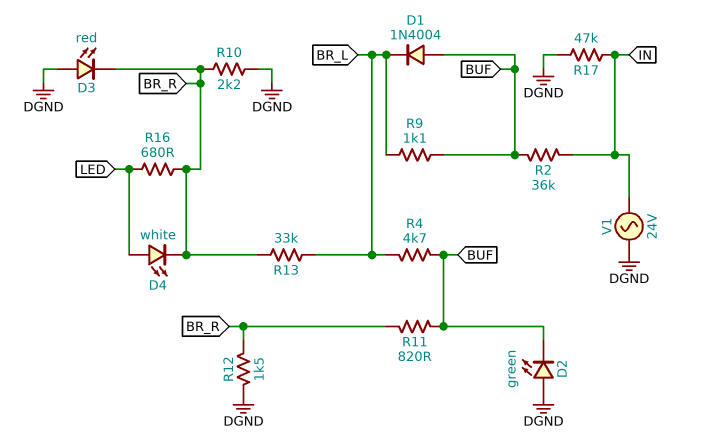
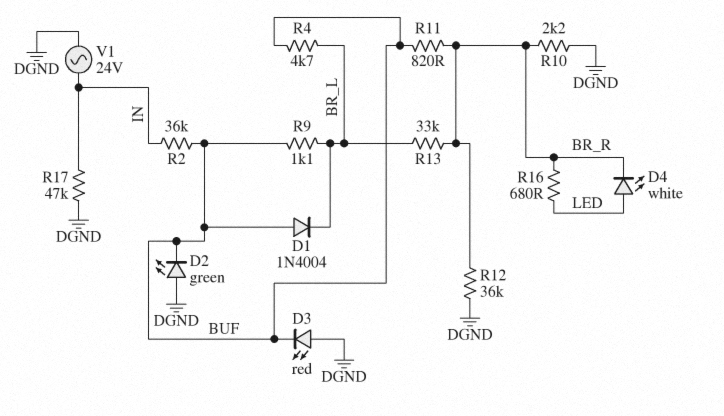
D3: LED red (A DGND, K BR_R) -> LED red (A DGND, K BUF)
R12: 1.5k (BR_R, DGND) -> 36k (BR_R, DGND)

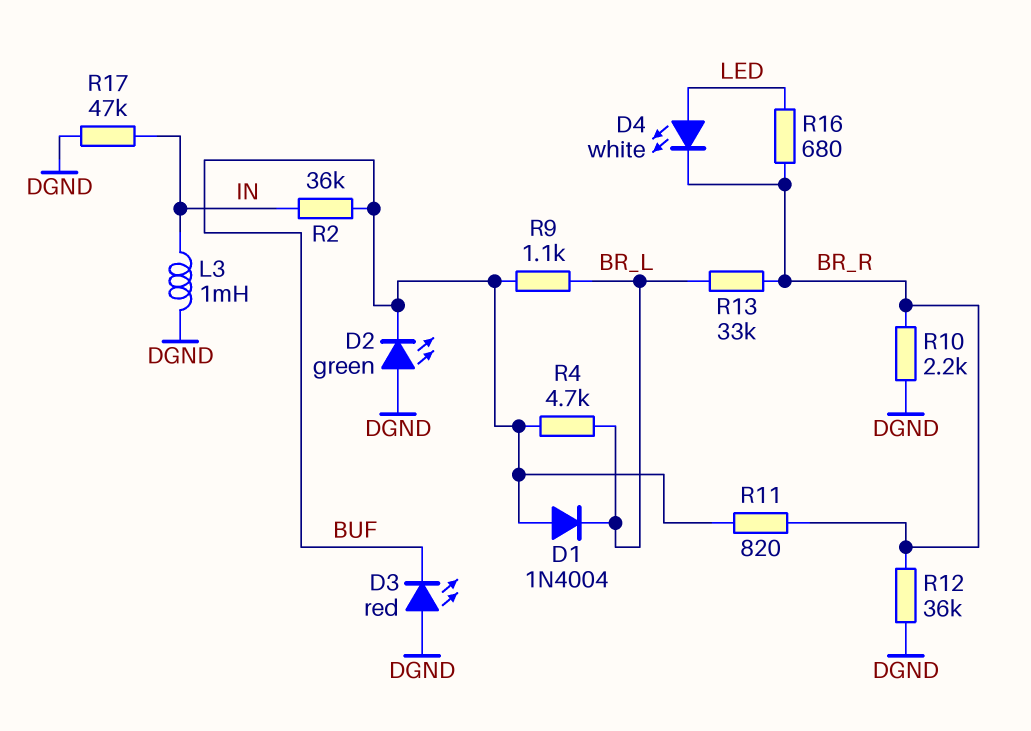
L3: none -> 1mH (DGND, IN)
V1: AC 24V (DGND, IN) -> none

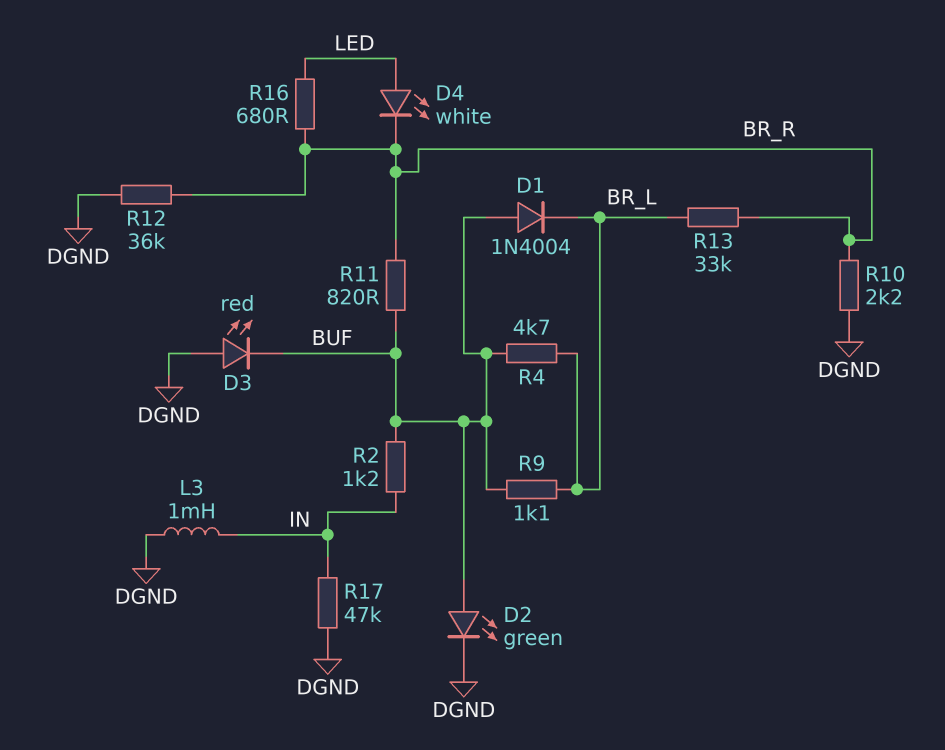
D2: LED green (A DGND, K BUF) -> LED green (A BUF, K DGND)
R2: 36k (BUF, IN) -> 1.2k (BUF, IN)

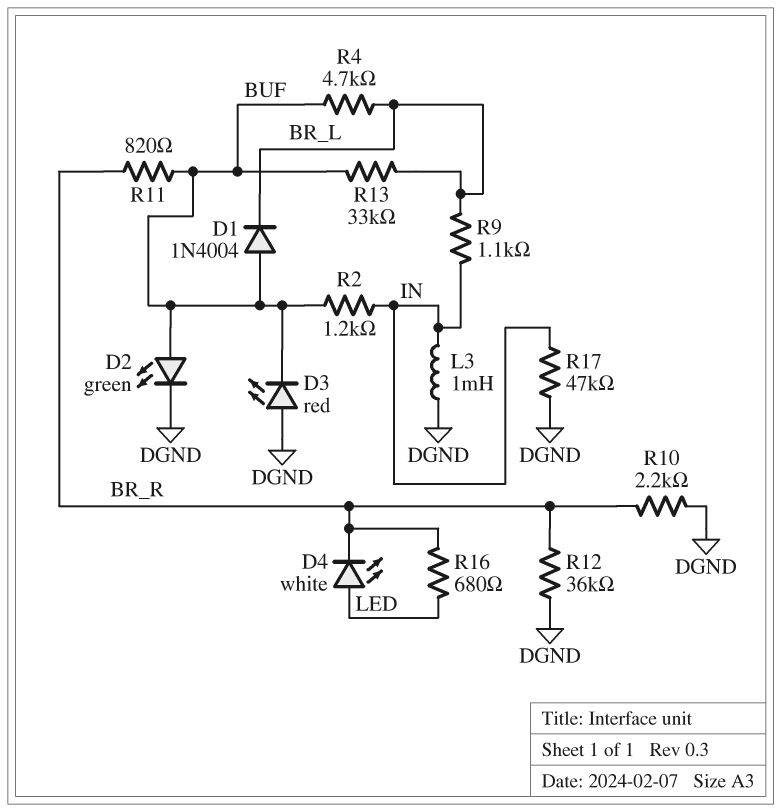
R9: 1.1k (BR_L, BUF) -> 1.1k (BR_L, IN)
R13: 33k (BR_L, BR_R) -> 33k (BR_L, BUF)

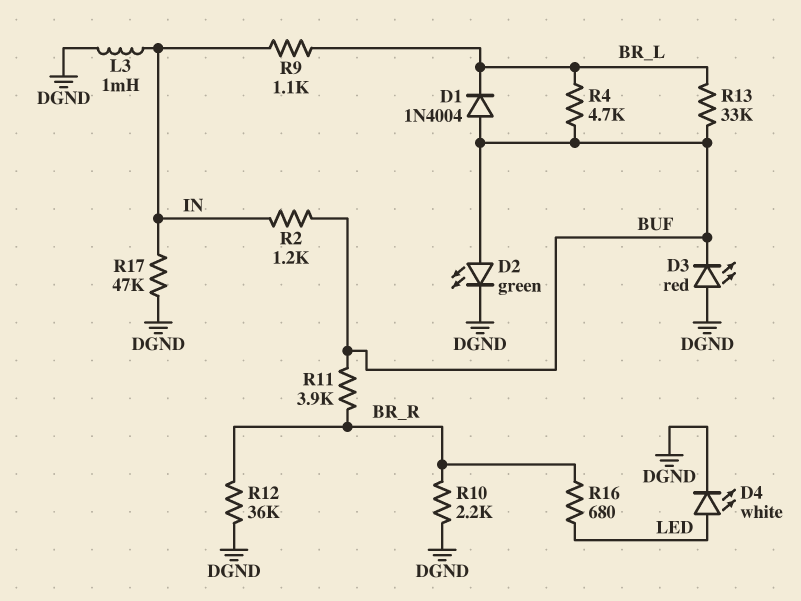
D4: LED white (A LED, K BR_R) -> LED white (A LED, K DGND)
R11: 820 (BR_R, BUF) -> 3.9k (BR_R, BUF)

